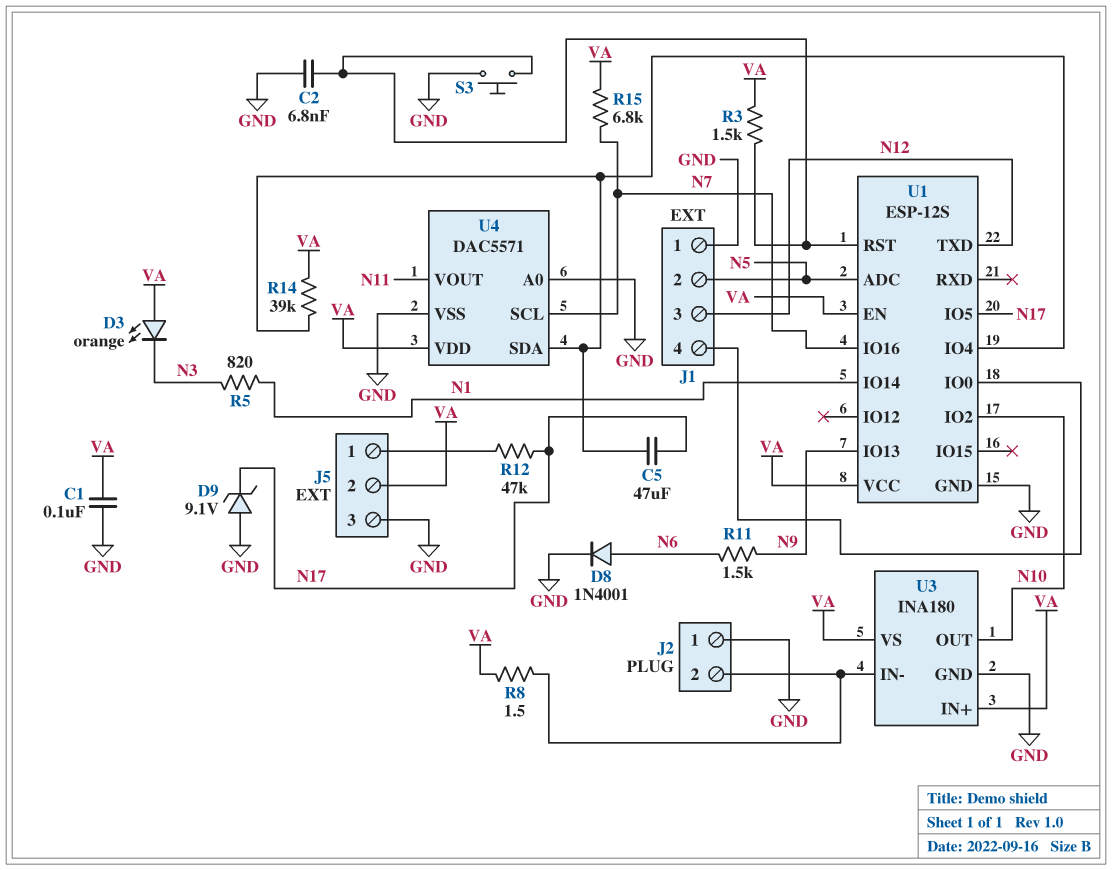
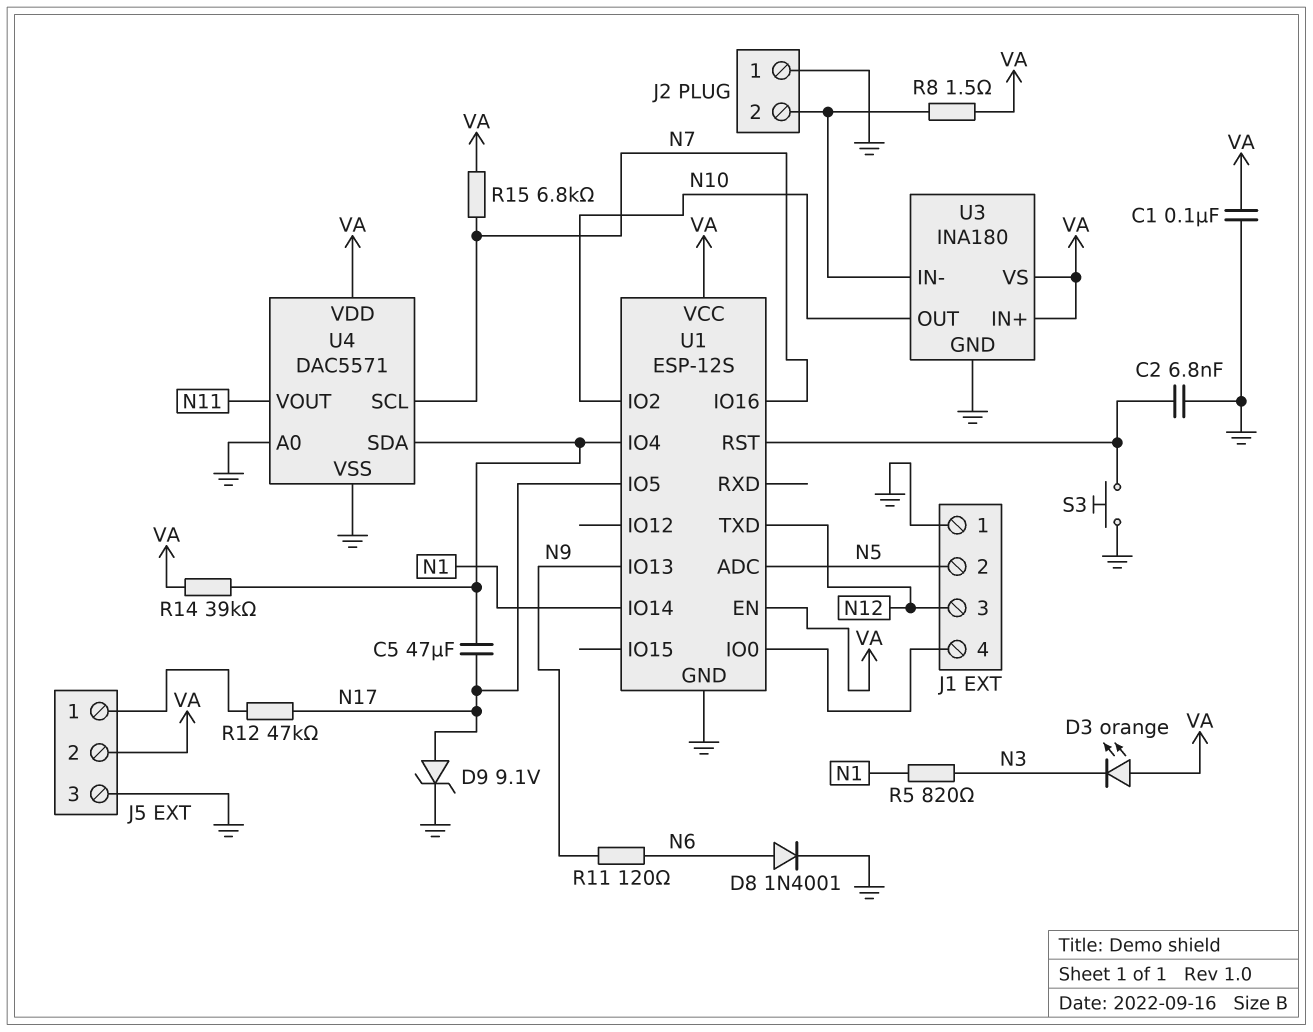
D9: zener 9.1V (A GND, K N17) -> zener 9.1V (A N17, K GND)
R3: 1.5k (U1/RST, VA) -> none
R11: 1.5k (N6, N9) -> 120 (N6, N9)

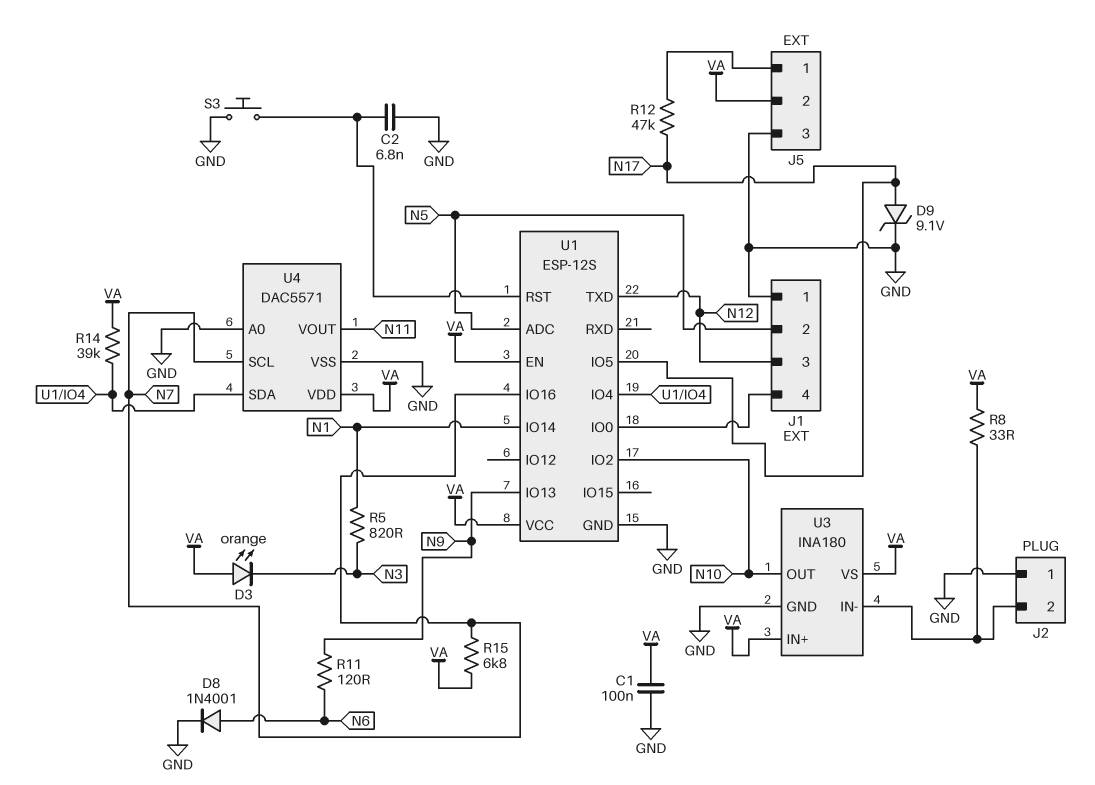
C5: 47uF (N17, U1/IO4) -> none
R8: 1.5 (J2/2, VA) -> 33 (J2/2, VA)

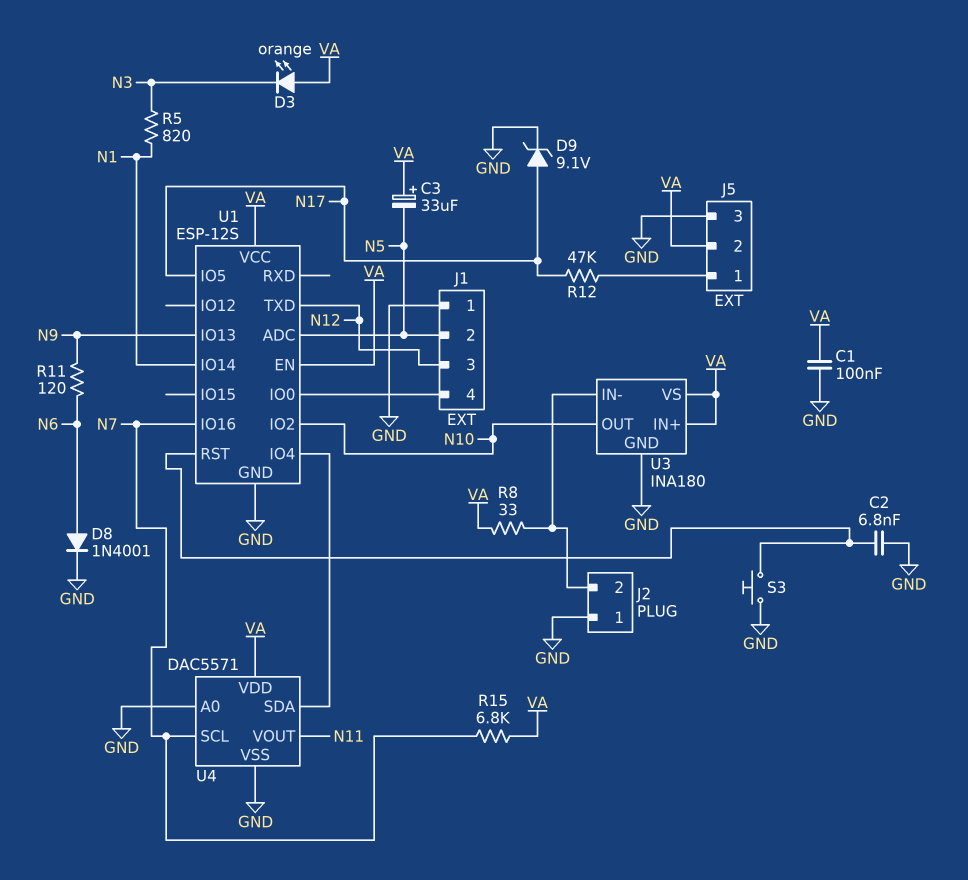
C3: none -> 33uF (plus VA, minus N5)
R14: 39k (U1/IO4, VA) -> none

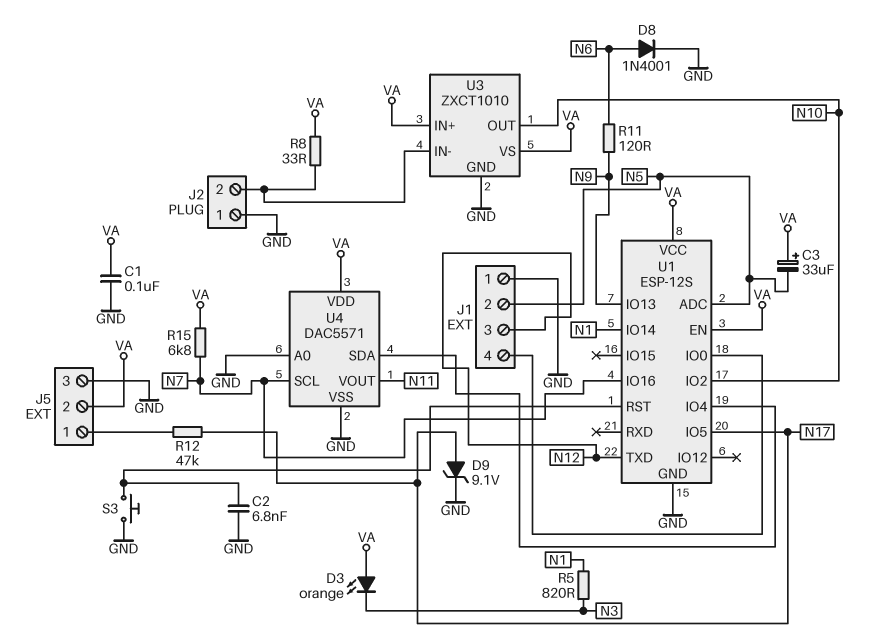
U3: INA180 -> ZXCT1010

